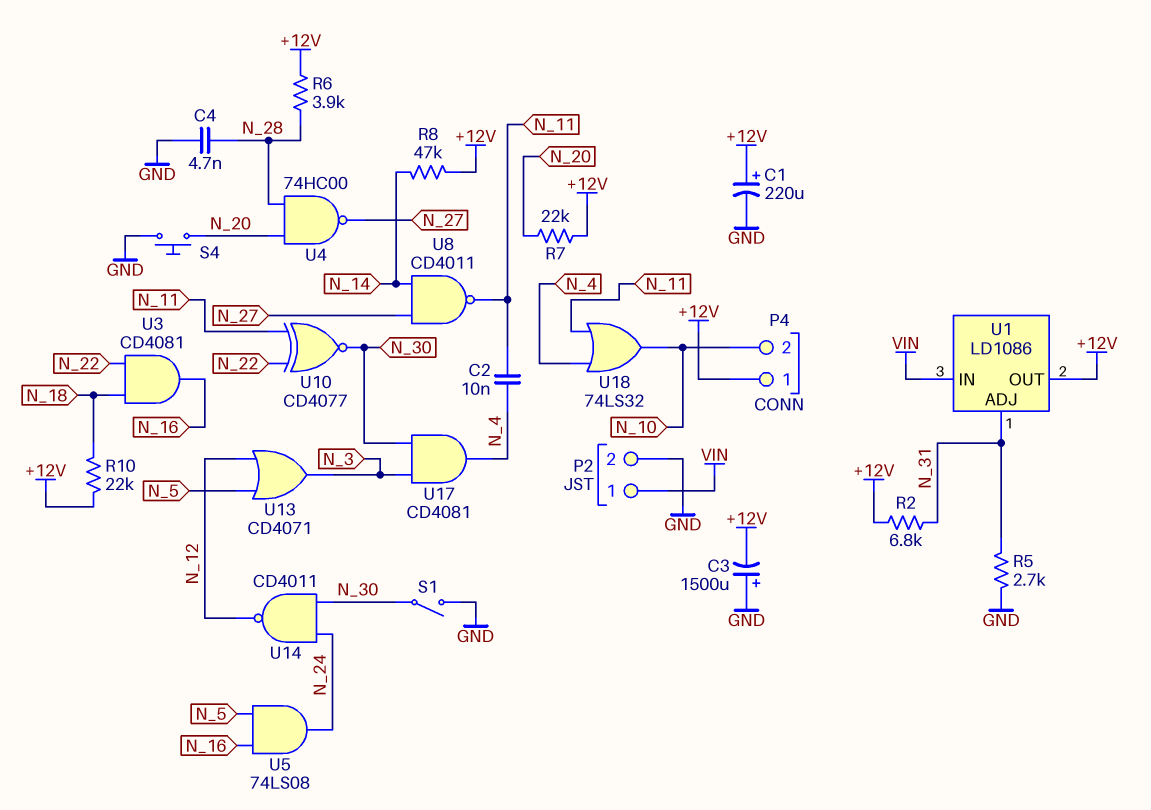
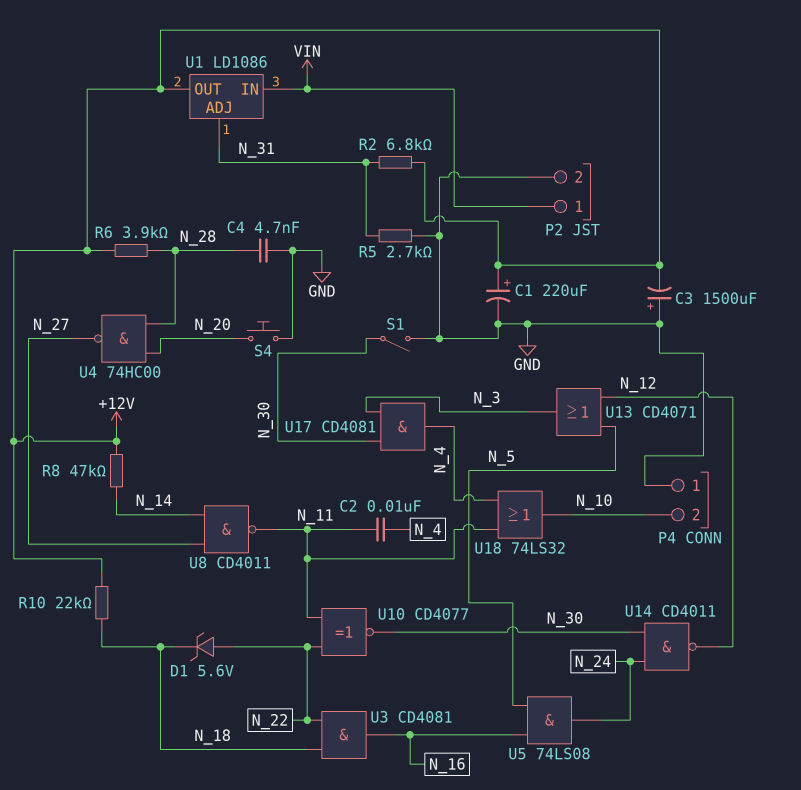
D1: none -> zener 5.6V (A N_22, K N_18)
P4 pin 1: +12V -> GND
R7: 22k (+12V, N_20) -> none

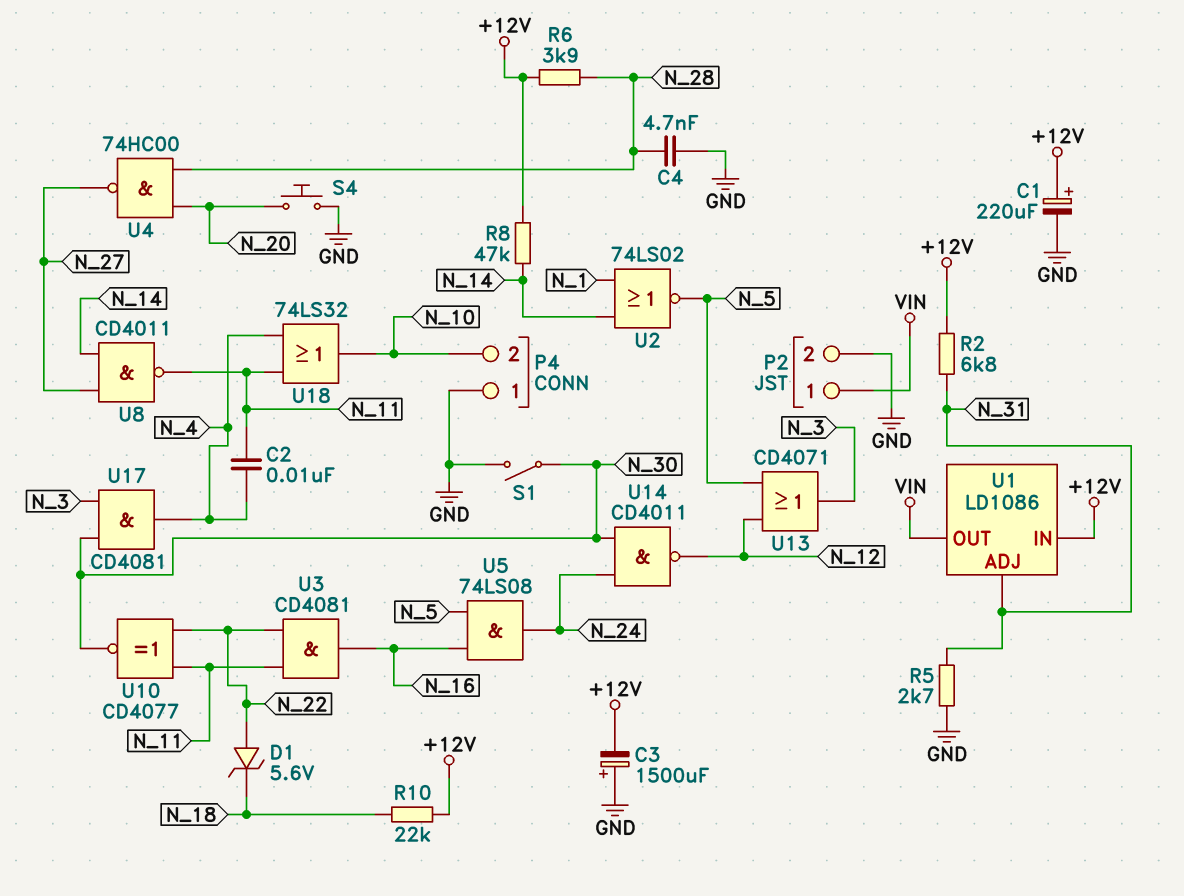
U1 pin IN: VIN -> +12V
U1 pin OUT: +12V -> VIN
U2: none -> NOR 74LS02 (in N_1, in N_14, out N_5)
U3: AND CD4081 (in N_18, in N_22, out N_16) -> AND CD4081 (in N_11, in N_22, out N_16)

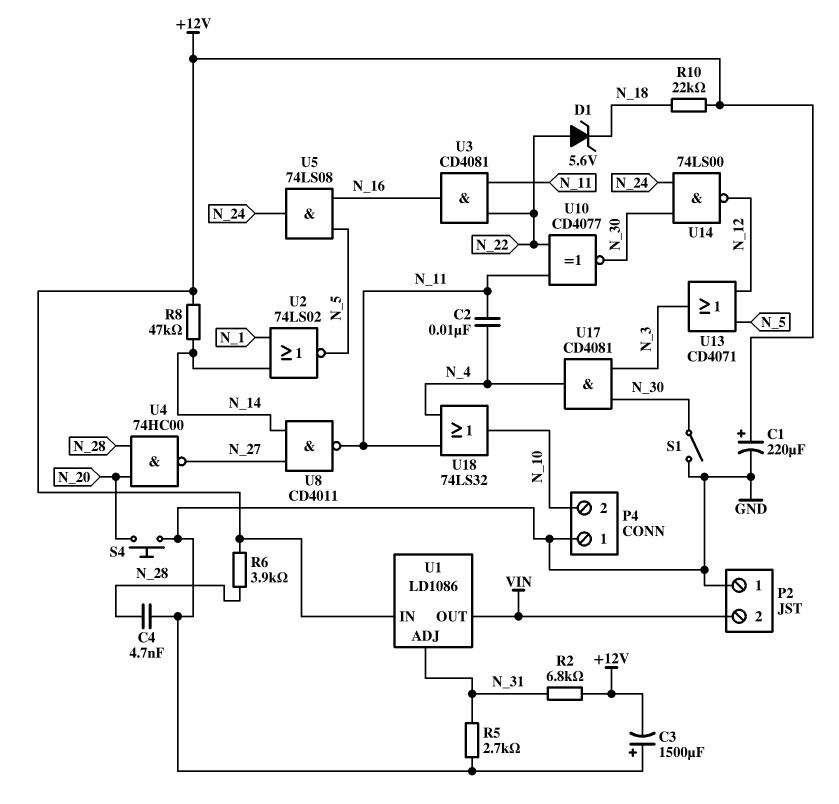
P2 pin 1: VIN -> GND
P2 pin 2: GND -> VIN
U14: NAND CD4011 (in N_24, in N_30, out N_12) -> NAND 74LS00 (in N_24, in N_30, out N_12)

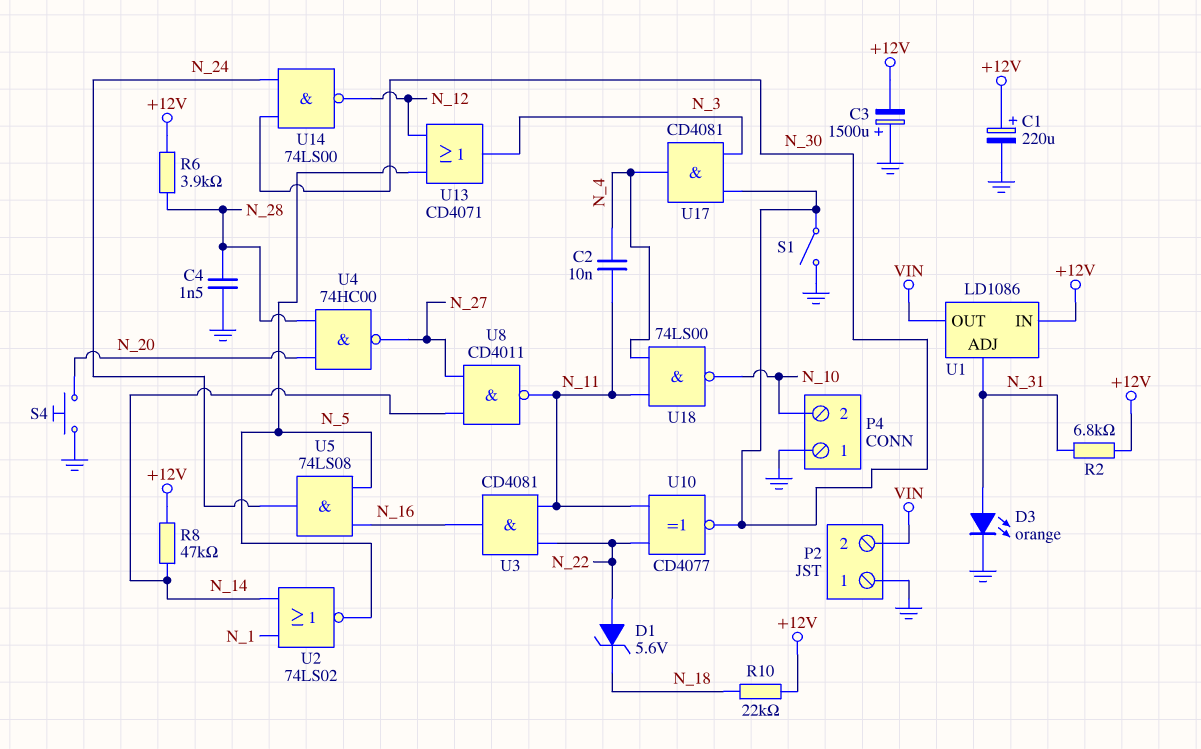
C4: 4.7nF (GND, N_28) -> 1.5nF (GND, N_28)
D3: none -> LED orange (A N_31, K GND)
R5: 2.7k (GND, N_31) -> none
U18: OR 74LS32 (in N_4, in N_11, out N_10) -> NAND 74LS00 (in N_4, in N_11, out N_10)

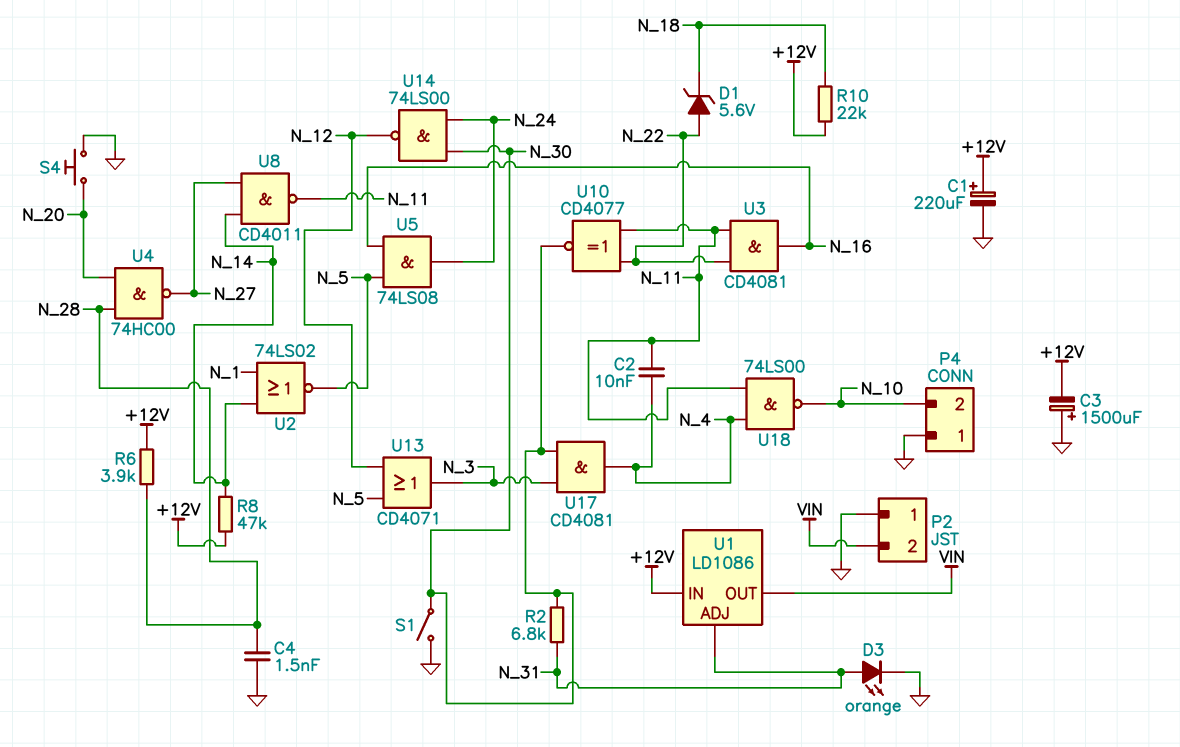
R2: 6.8k (+12V, N_31) -> 6.8k (N_30, N_31)

